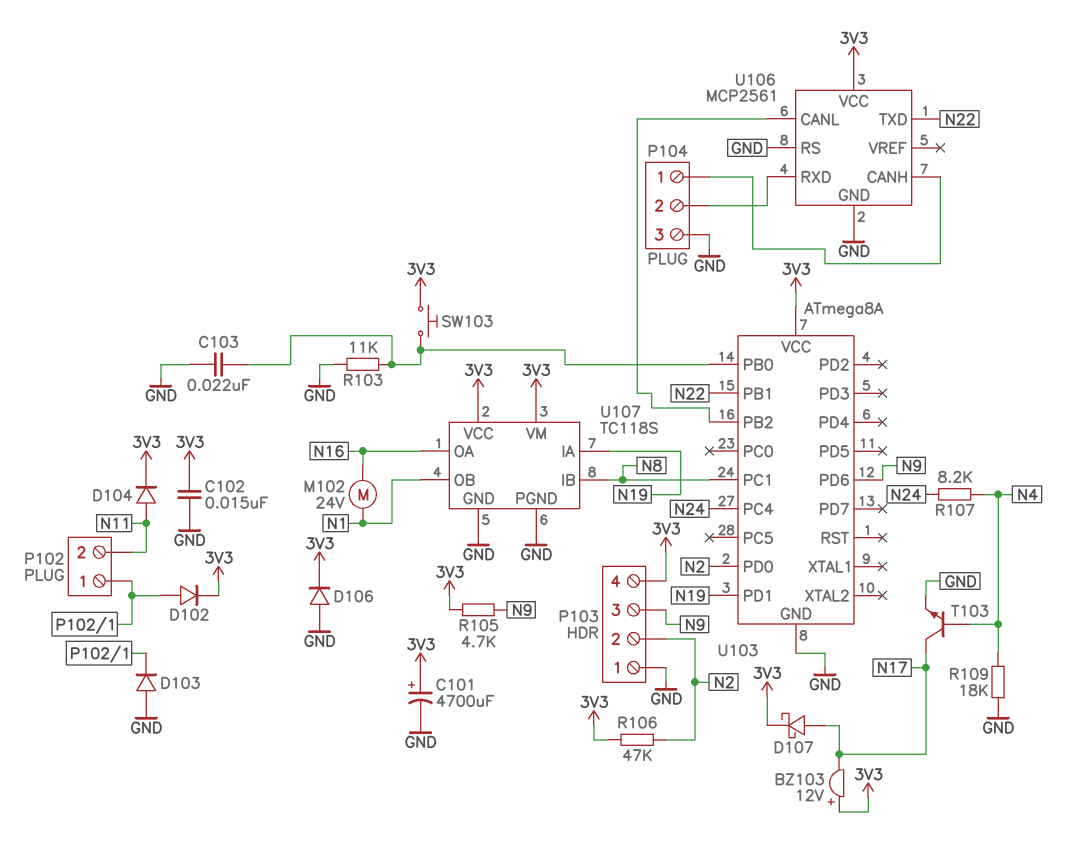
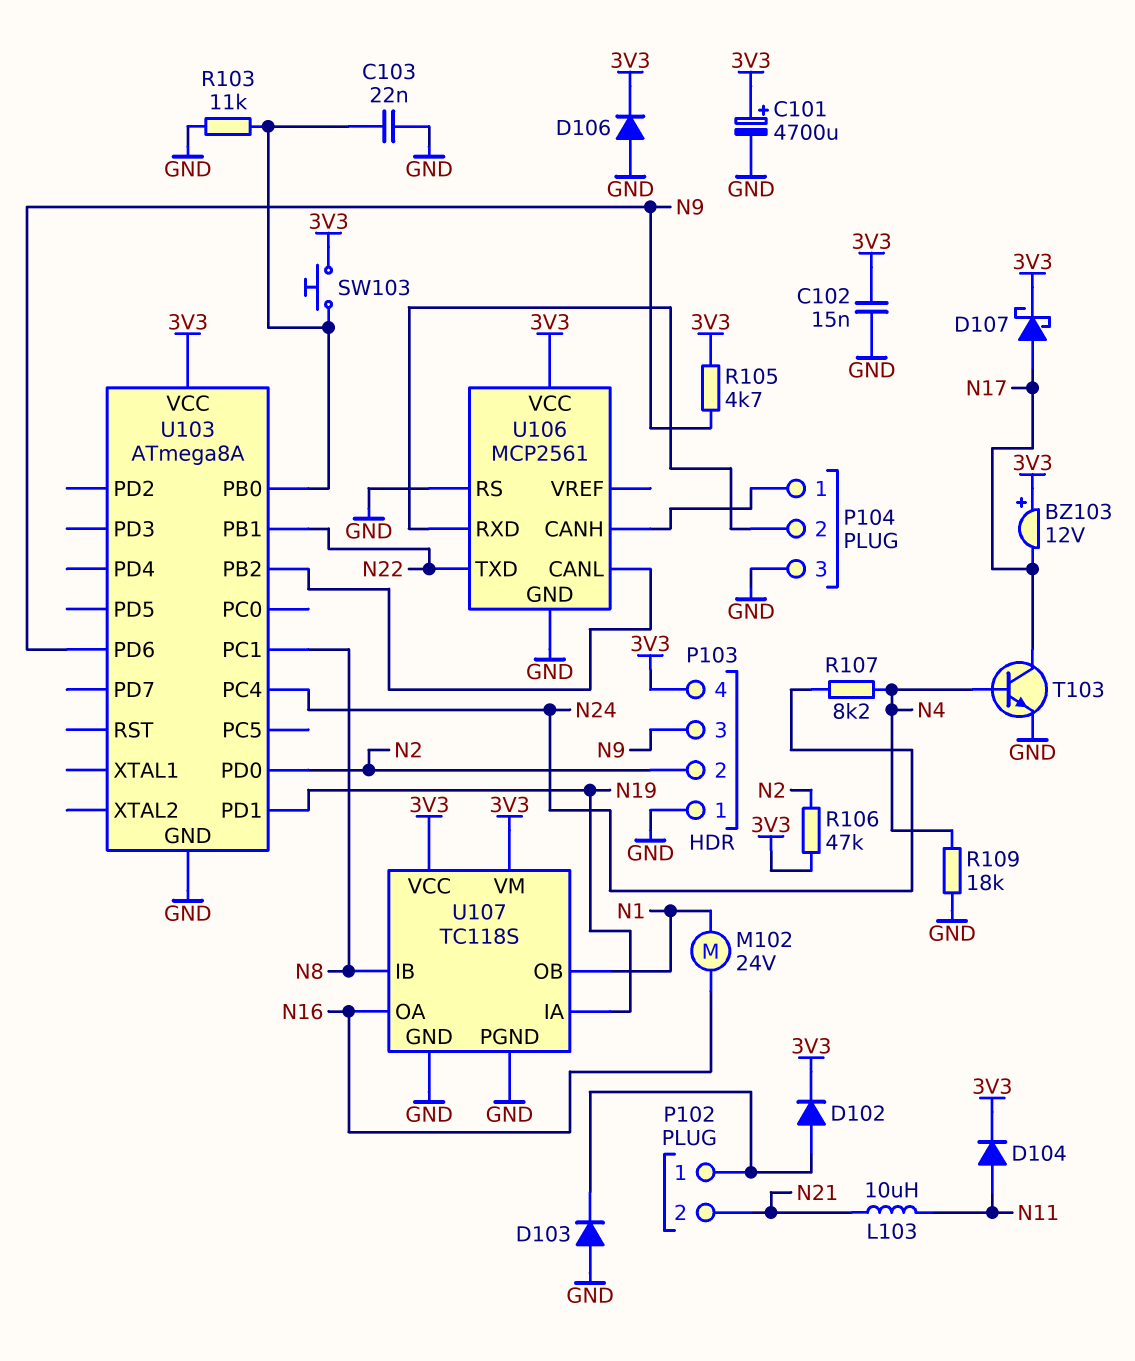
L103: none -> 10uH (N11, N21)
P102 pin 2: N11 -> N21

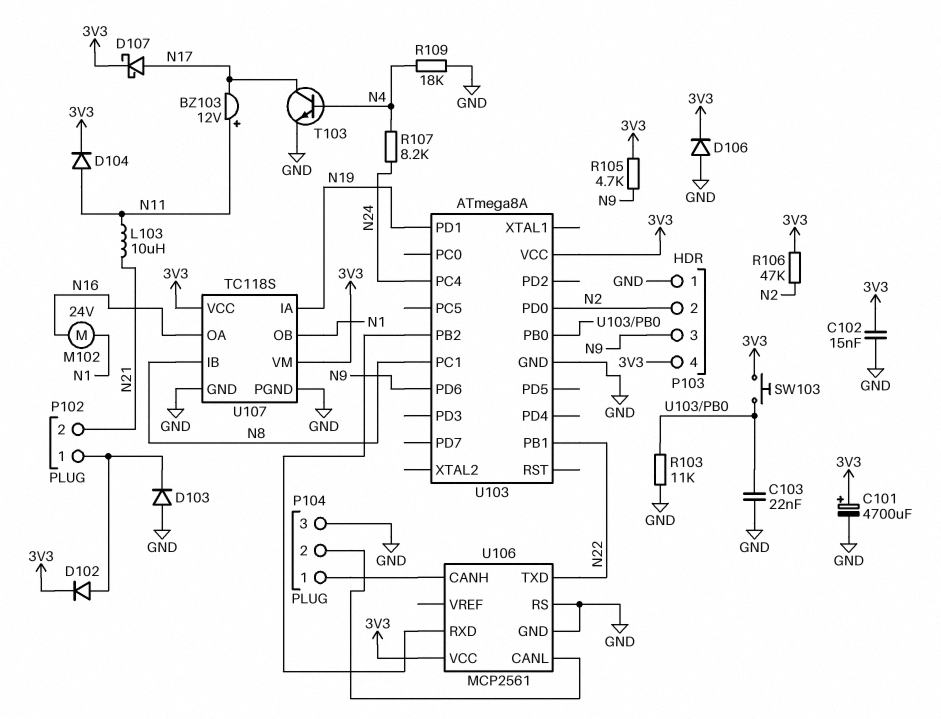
BZ103: buzzer 12V (plus 3V3, minus N17) -> buzzer 12V (plus N11, minus N17)
U106 pin CANL: U103/PB2 -> P104/2
U106 pin RXD: P104/2 -> U103/PB2

